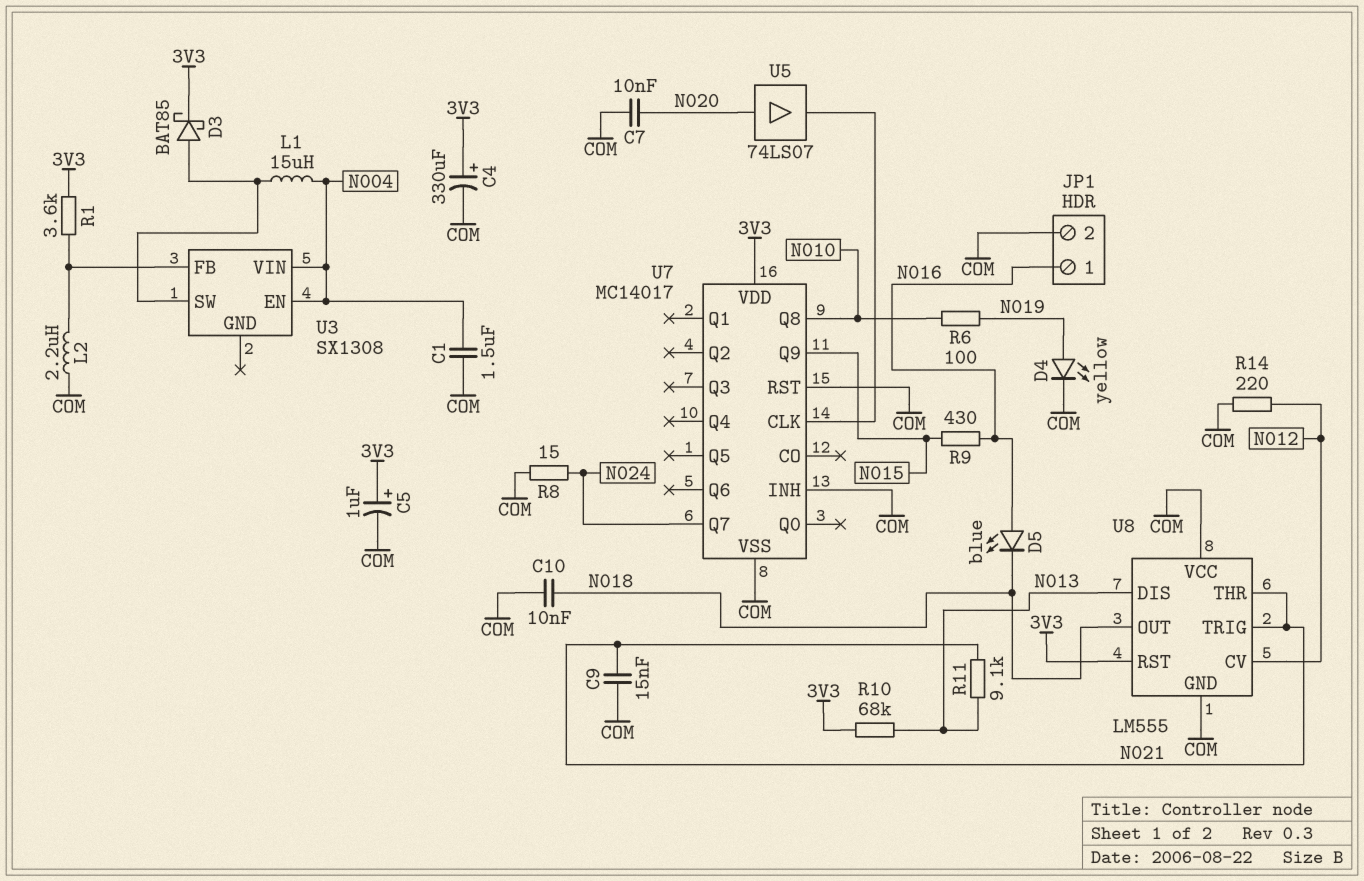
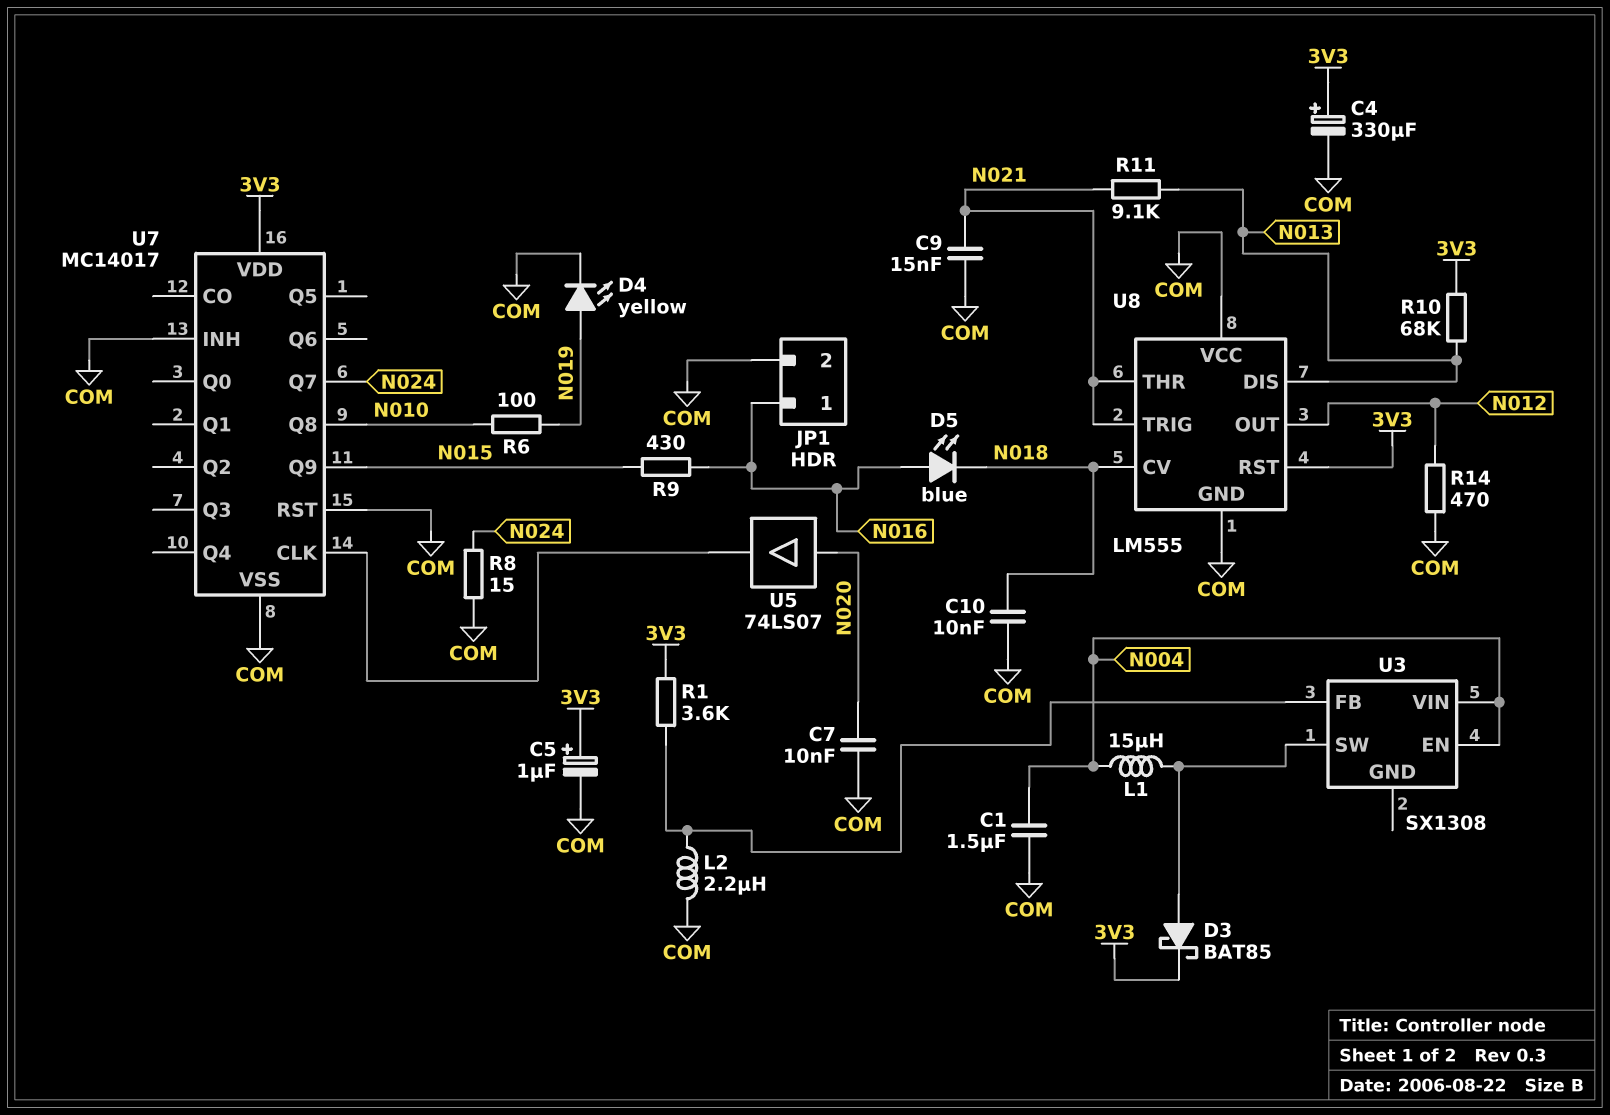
R14: 220 (COM, N012) -> 470 (COM, N012)
U8 pin CV: N012 -> N018
U8 pin OUT: N018 -> N012

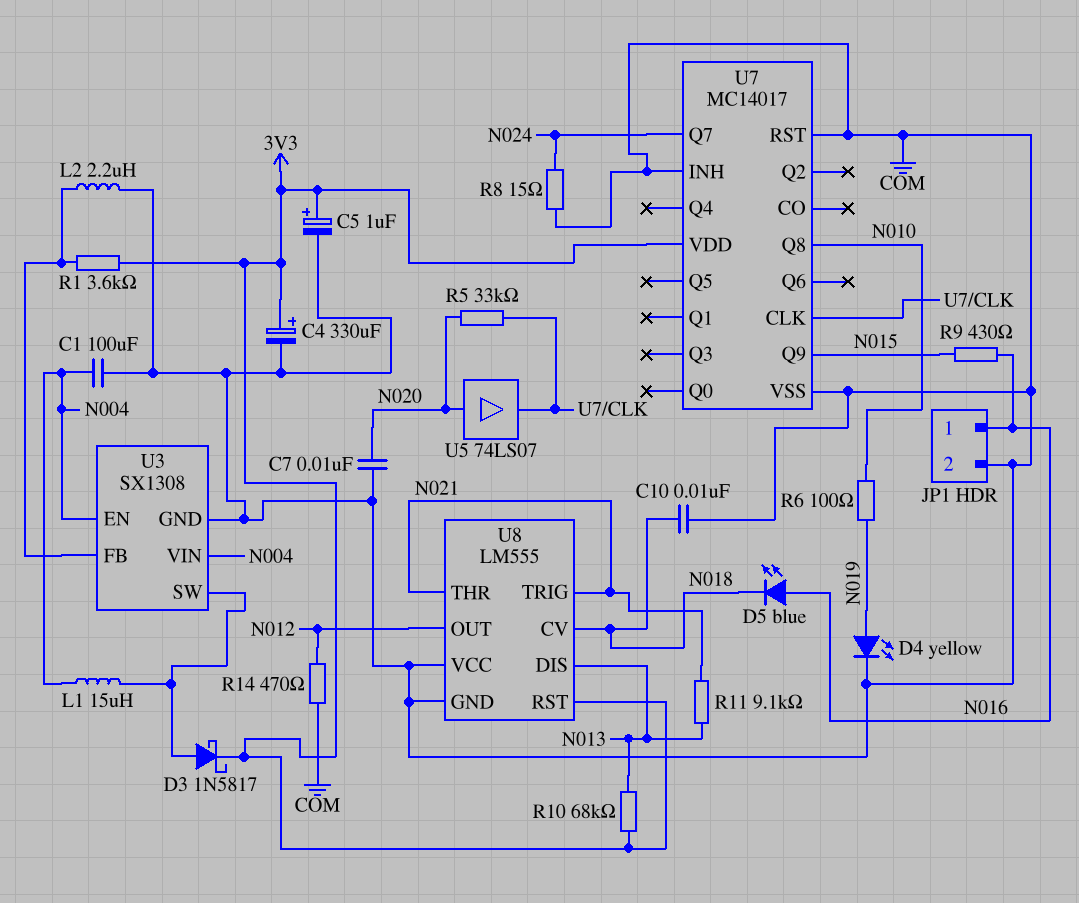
C1: 1.5uF (COM, N004) -> 100uF (COM, N004)
C9: 15nF (COM, N021) -> none
D3: schottky BAT85 (A U3/SW, K 3V3) -> schottky 1N5817 (A U3/SW, K 3V3)
R5: none -> 33k (N020, U7/CLK)
U3 pin GND: none -> COM

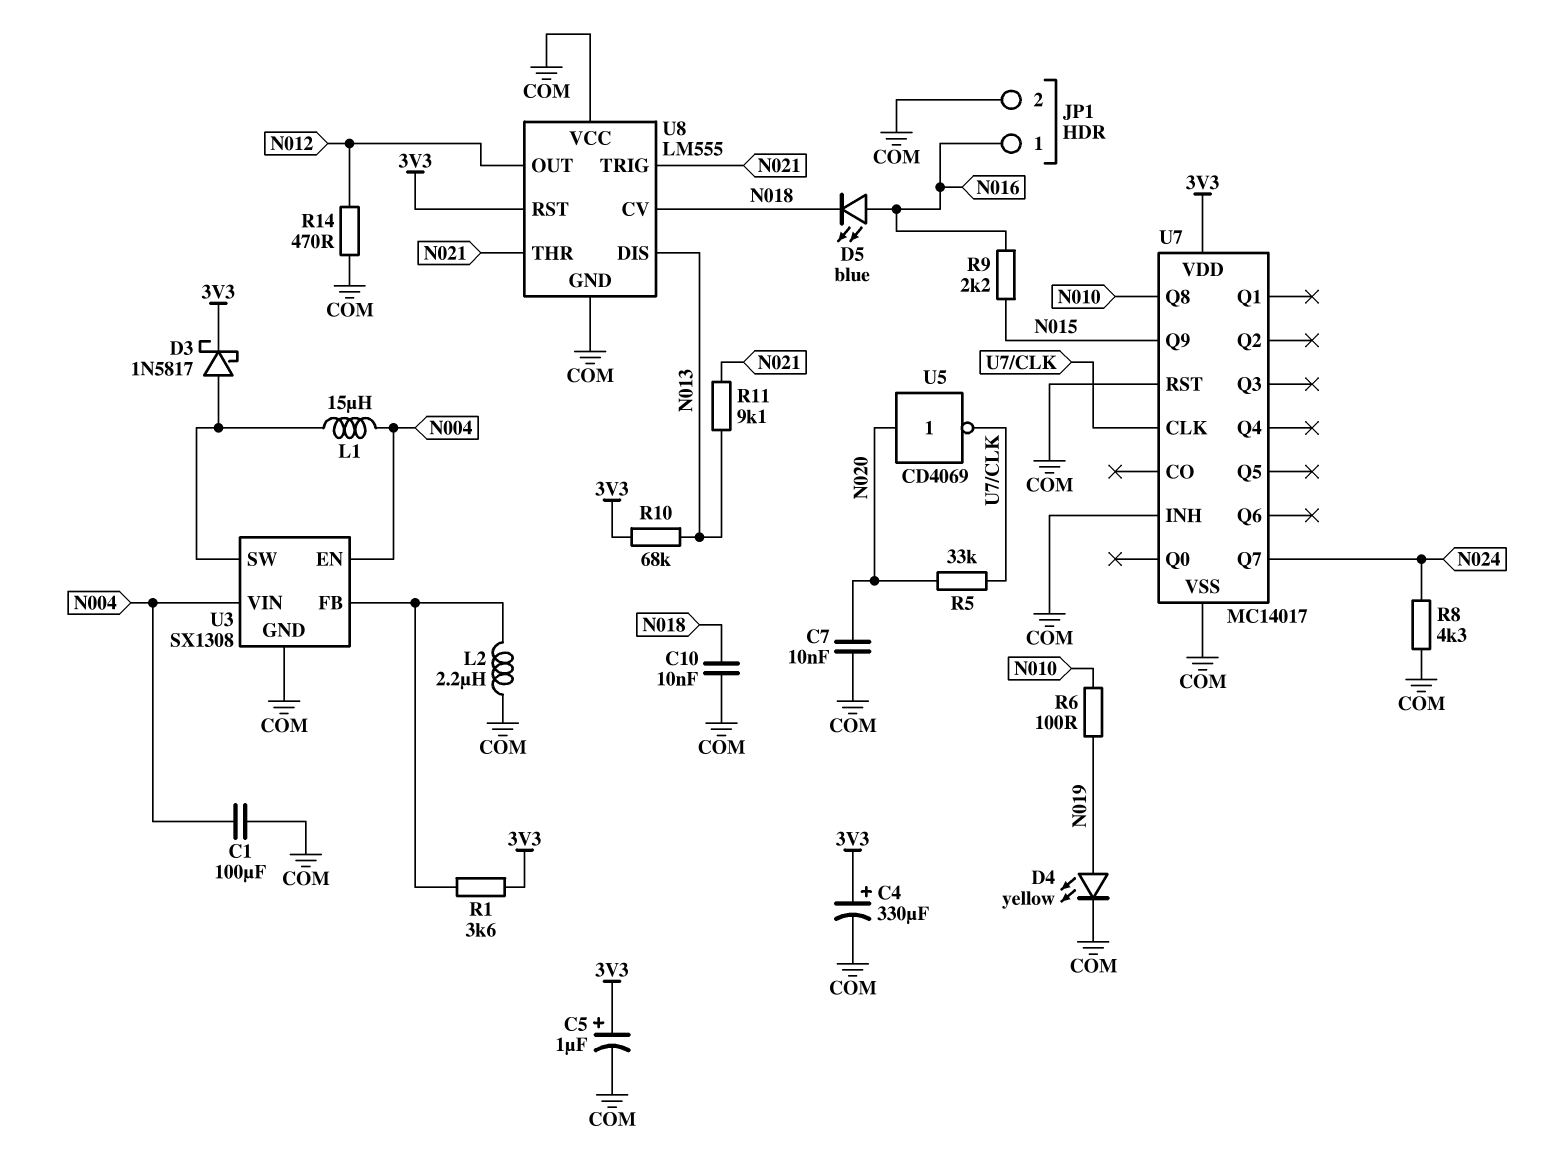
R8: 15 (COM, N024) -> 4.3k (COM, N024)
R9: 430 (N015, N016) -> 2.2k (N015, N016)
U5: buffer 74LS07 (in N020, out U7/CLK) -> NOT CD4069 (in N020, out U7/CLK)

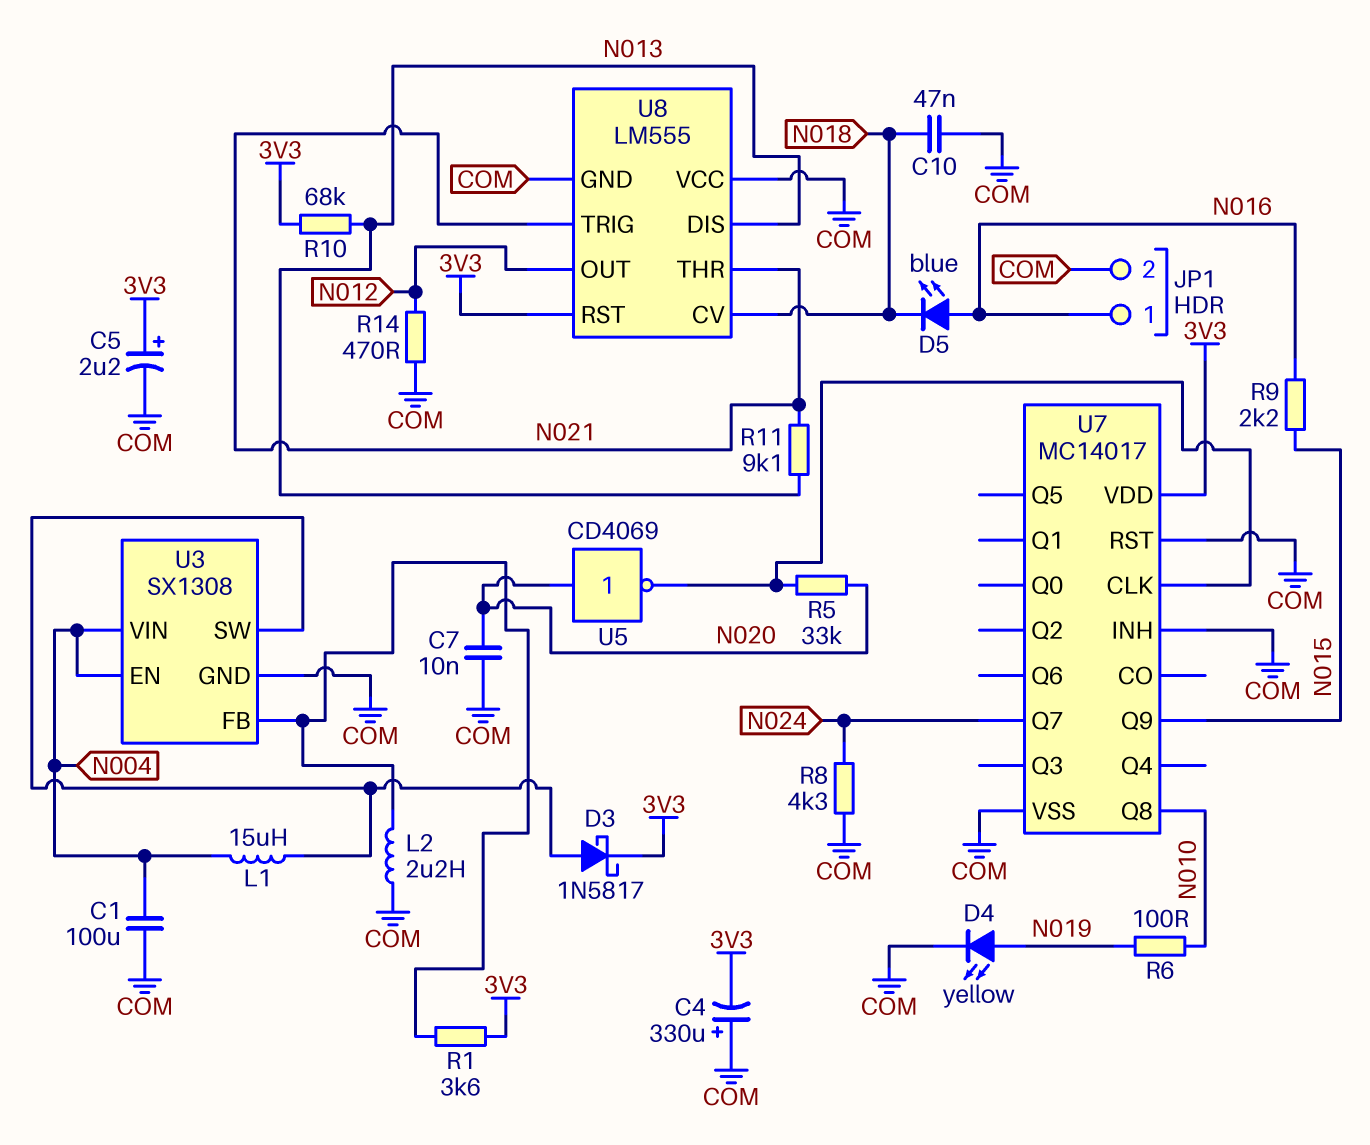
C4: 330uF (plus 3V3, minus COM) -> 330uF (plus COM, minus 3V3)
C5: 1uF (plus 3V3, minus COM) -> 2.2uF (plus 3V3, minus COM)
C10: 10nF (COM, N018) -> 47nF (COM, N018)

